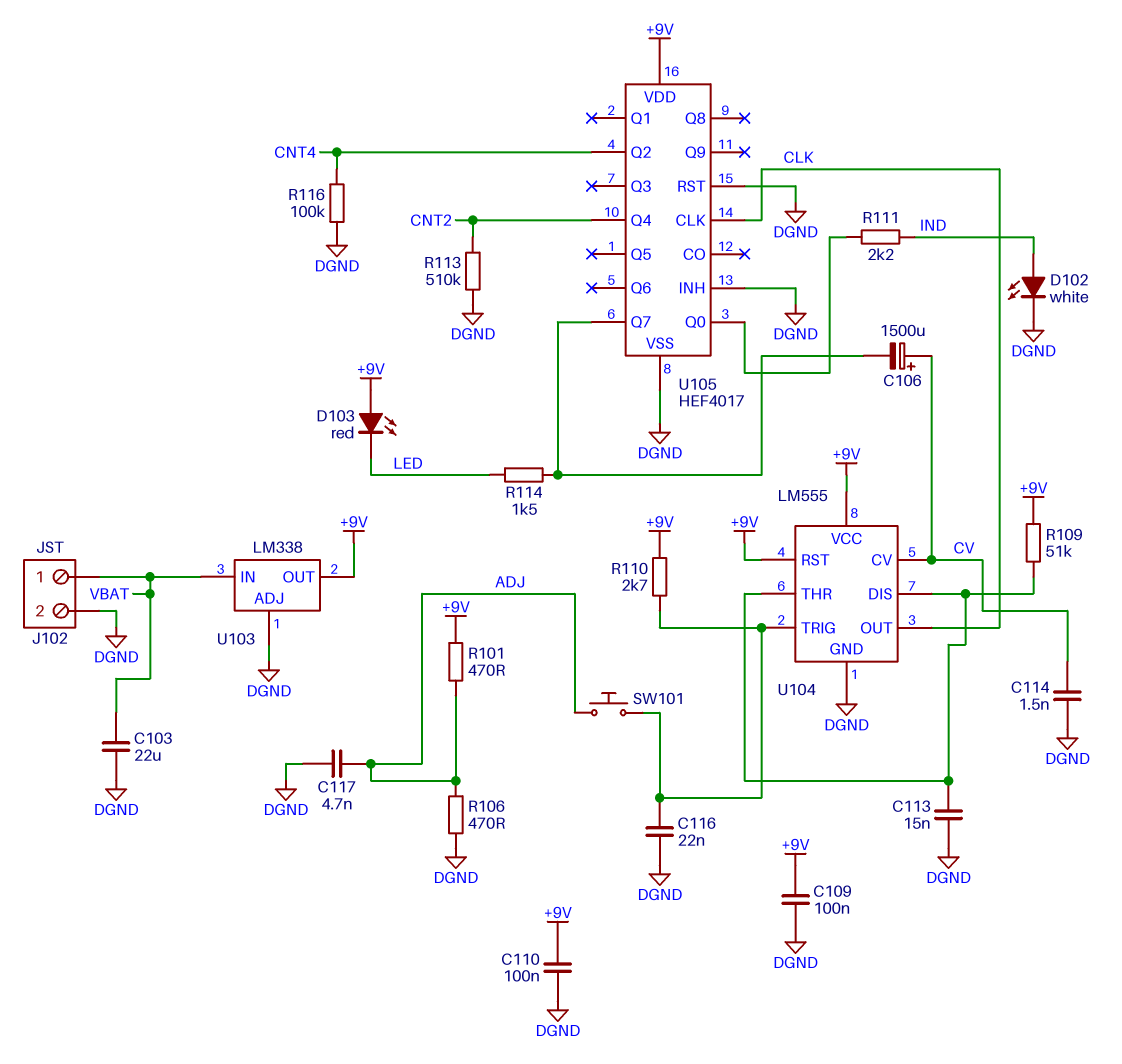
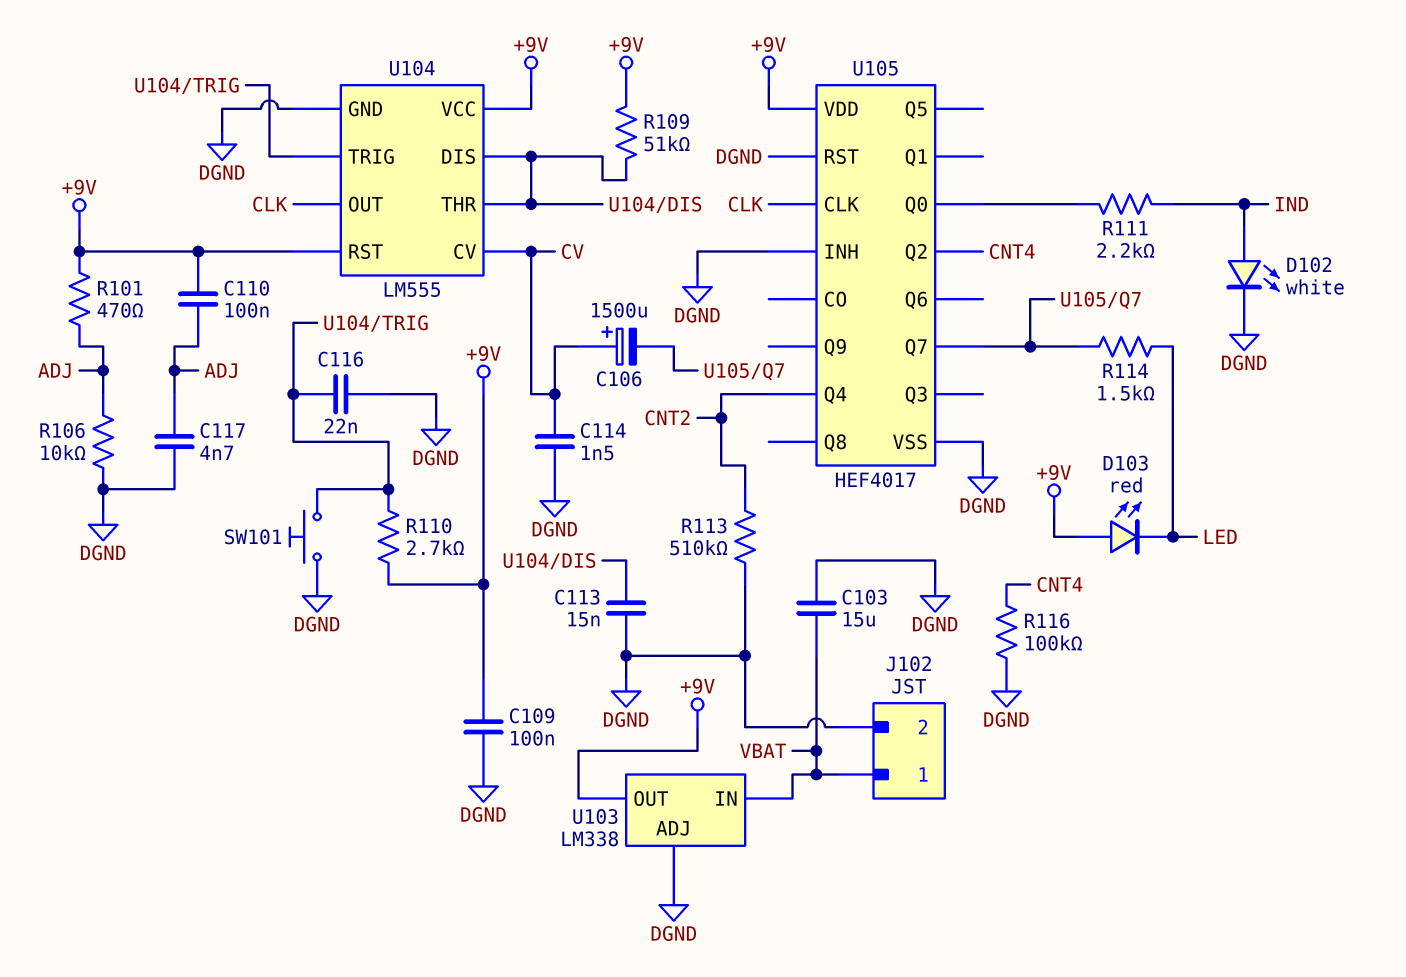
C103: 22uF (DGND, VBAT) -> 15uF (DGND, VBAT)
C110: 100nF (+9V, DGND) -> 100nF (+9V, ADJ)
R106: 470 (ADJ, DGND) -> 10k (ADJ, DGND)
SW101: button (ADJ, U104/TRIG) -> button (DGND, U104/TRIG)

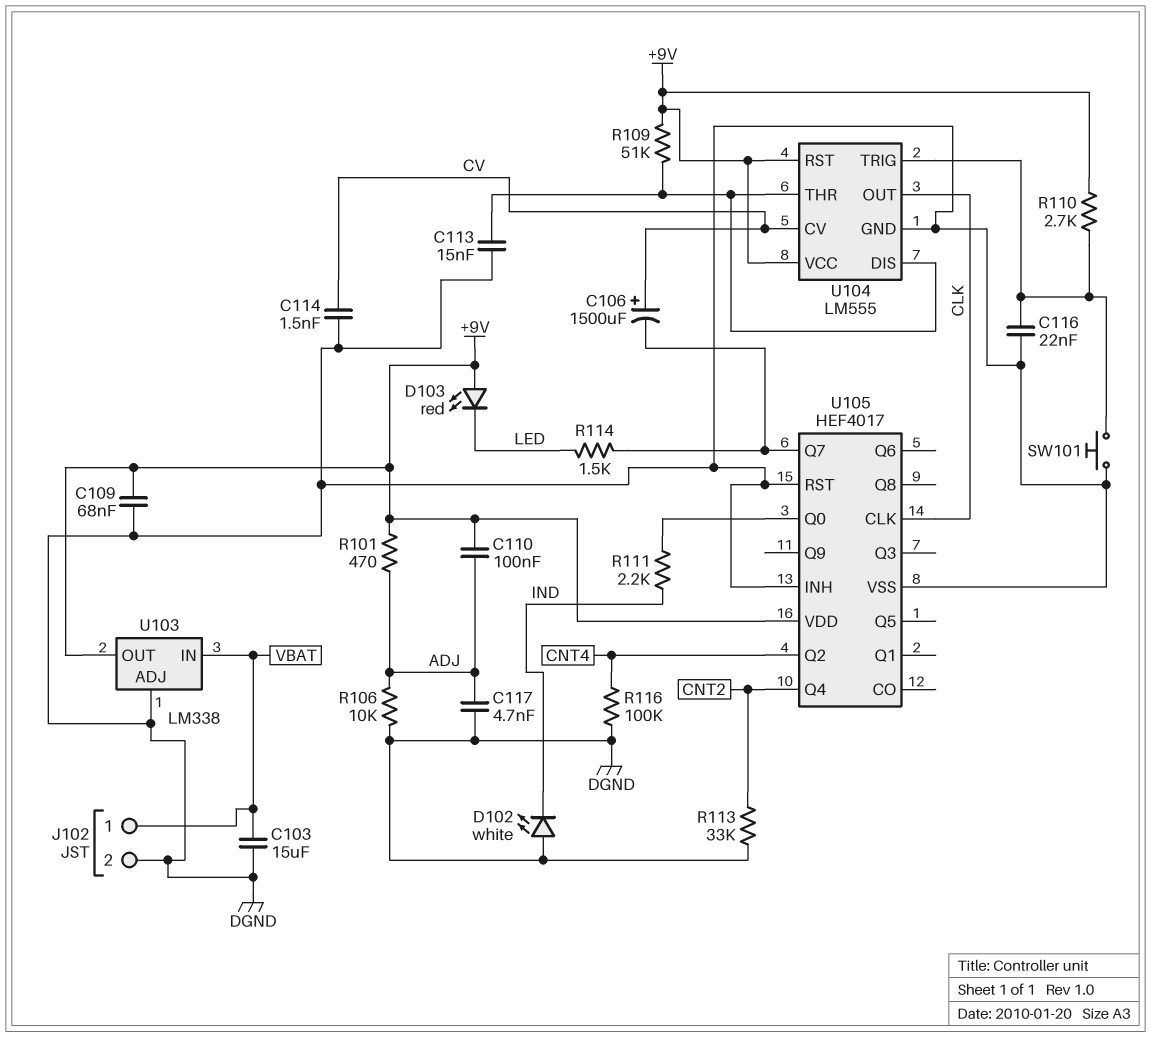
C109: 100nF (+9V, DGND) -> 68nF (+9V, DGND)
D102: LED white (A IND, K DGND) -> LED white (A DGND, K IND)
R113: 510k (CNT2, DGND) -> 33k (CNT2, DGND)

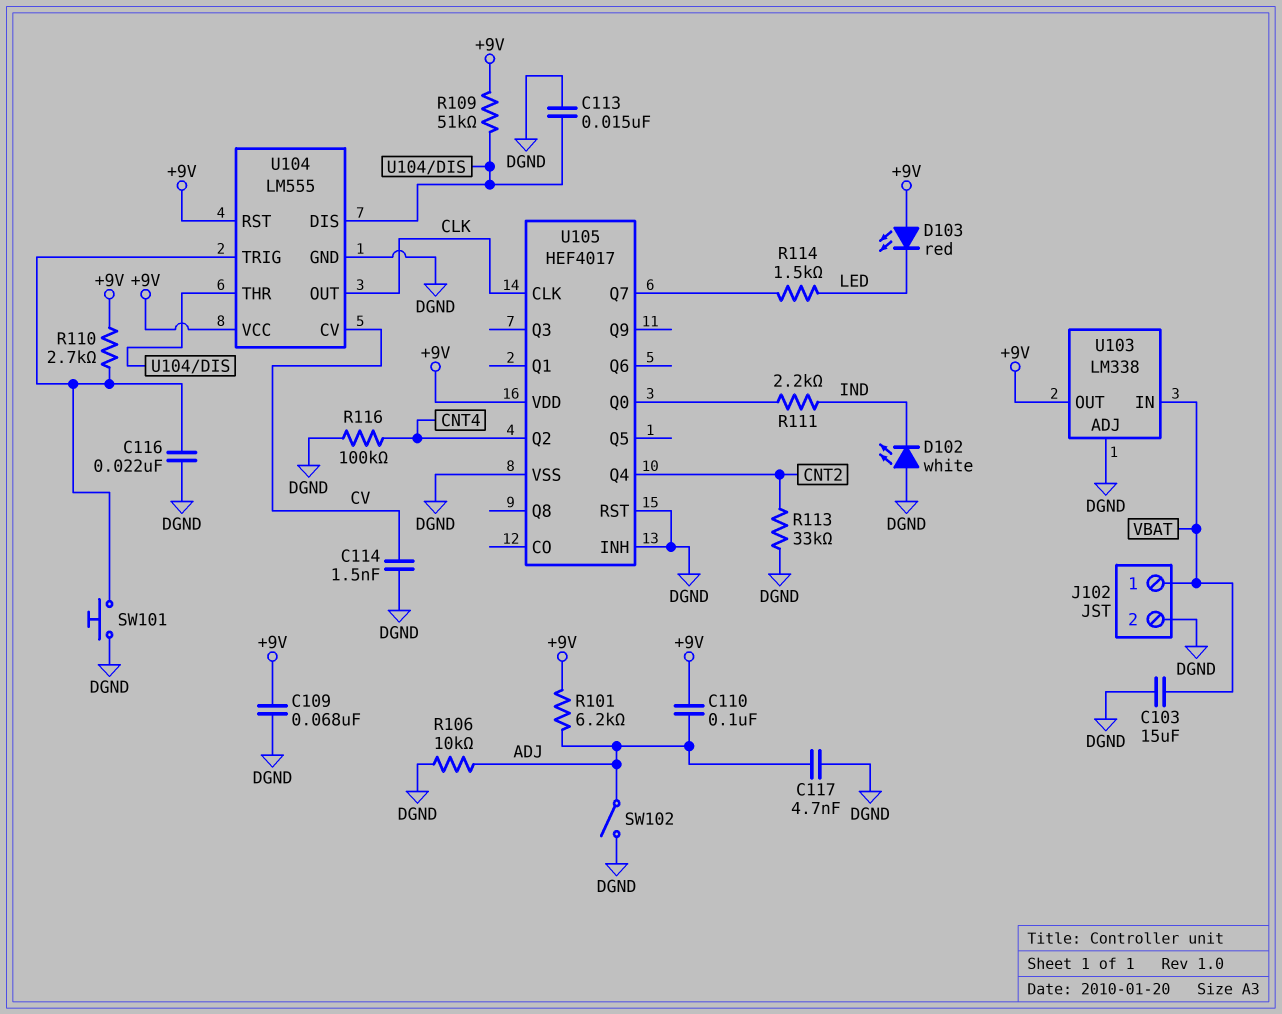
C106: 1500uF (plus CV, minus U105/Q7) -> none
R101: 470 (+9V, ADJ) -> 6.2k (+9V, ADJ)
SW102: none -> switch (ADJ, DGND)

